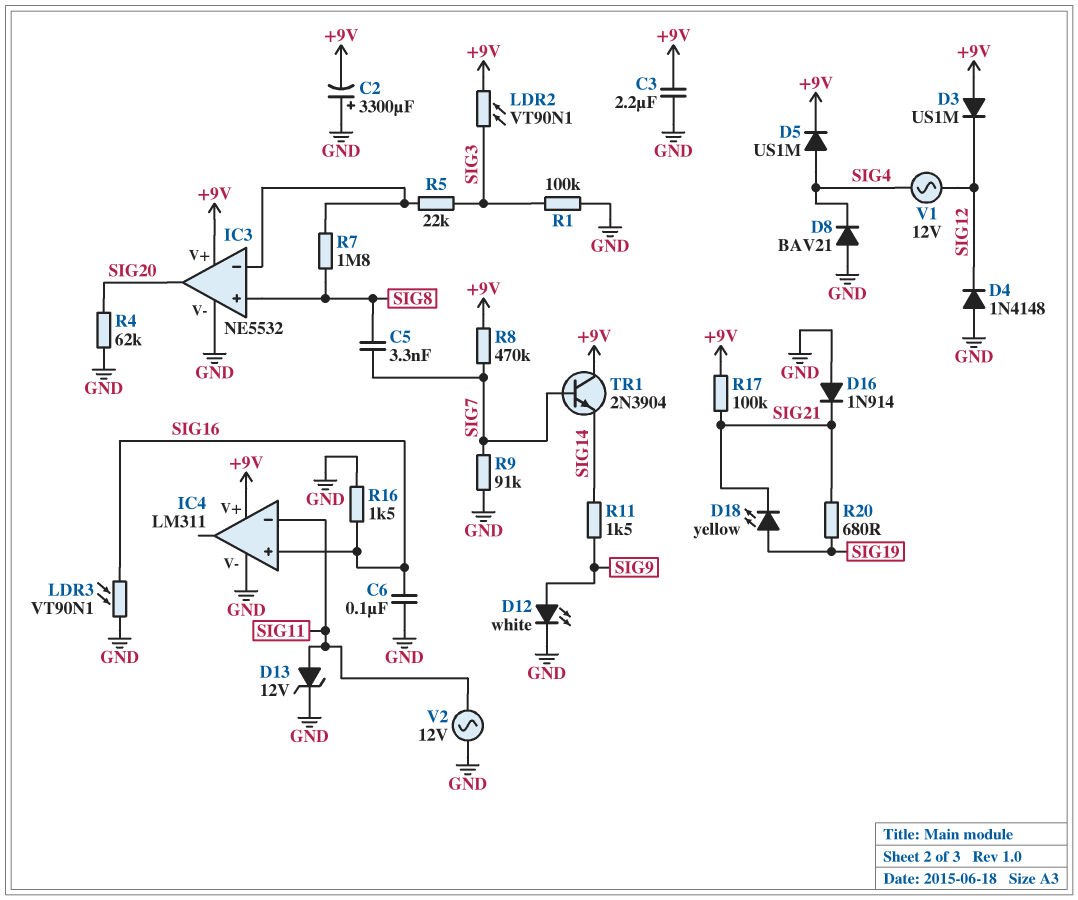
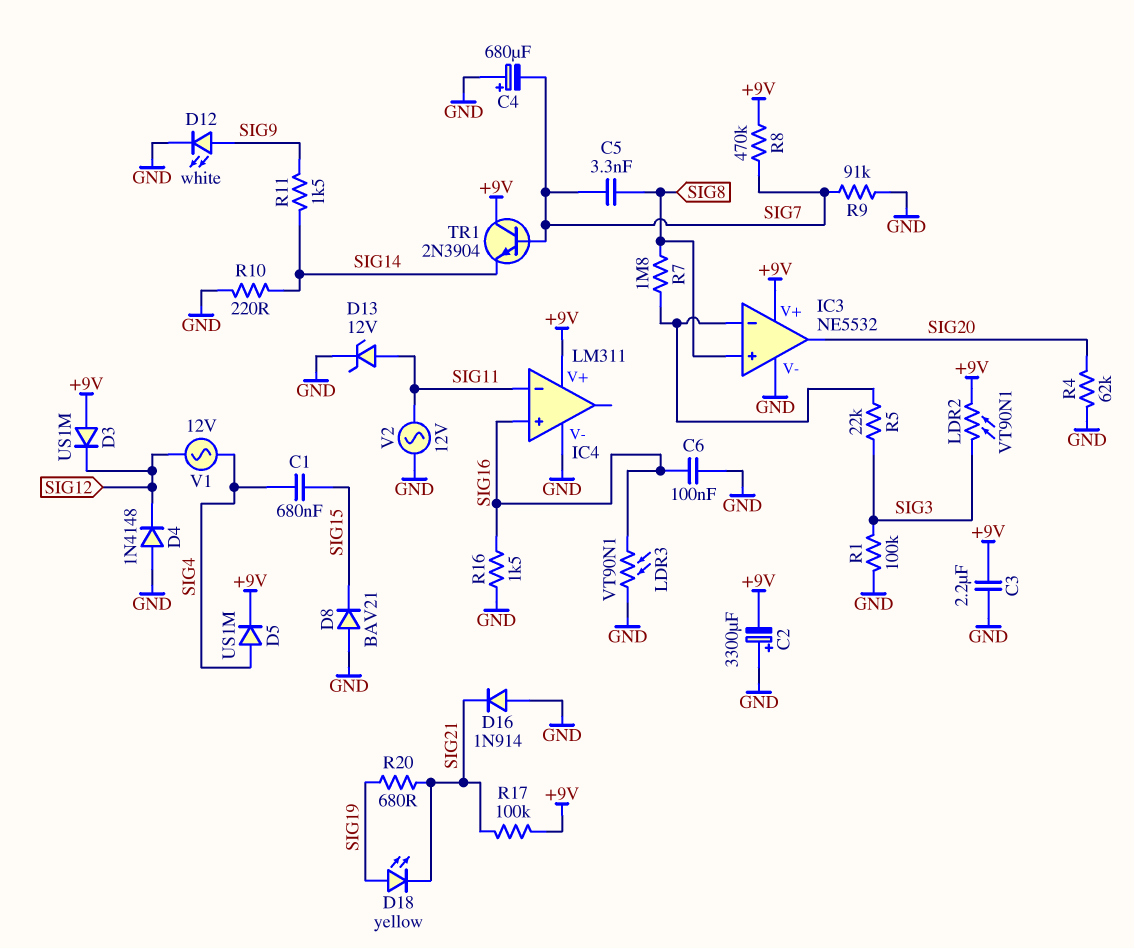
C1: none -> 680nF (SIG4, SIG15)
C4: none -> 680uF (plus GND, minus SIG7)
D8: diode BAV21 (A GND, K SIG4) -> diode BAV21 (A GND, K SIG15)
R10: none -> 220 (GND, SIG14)

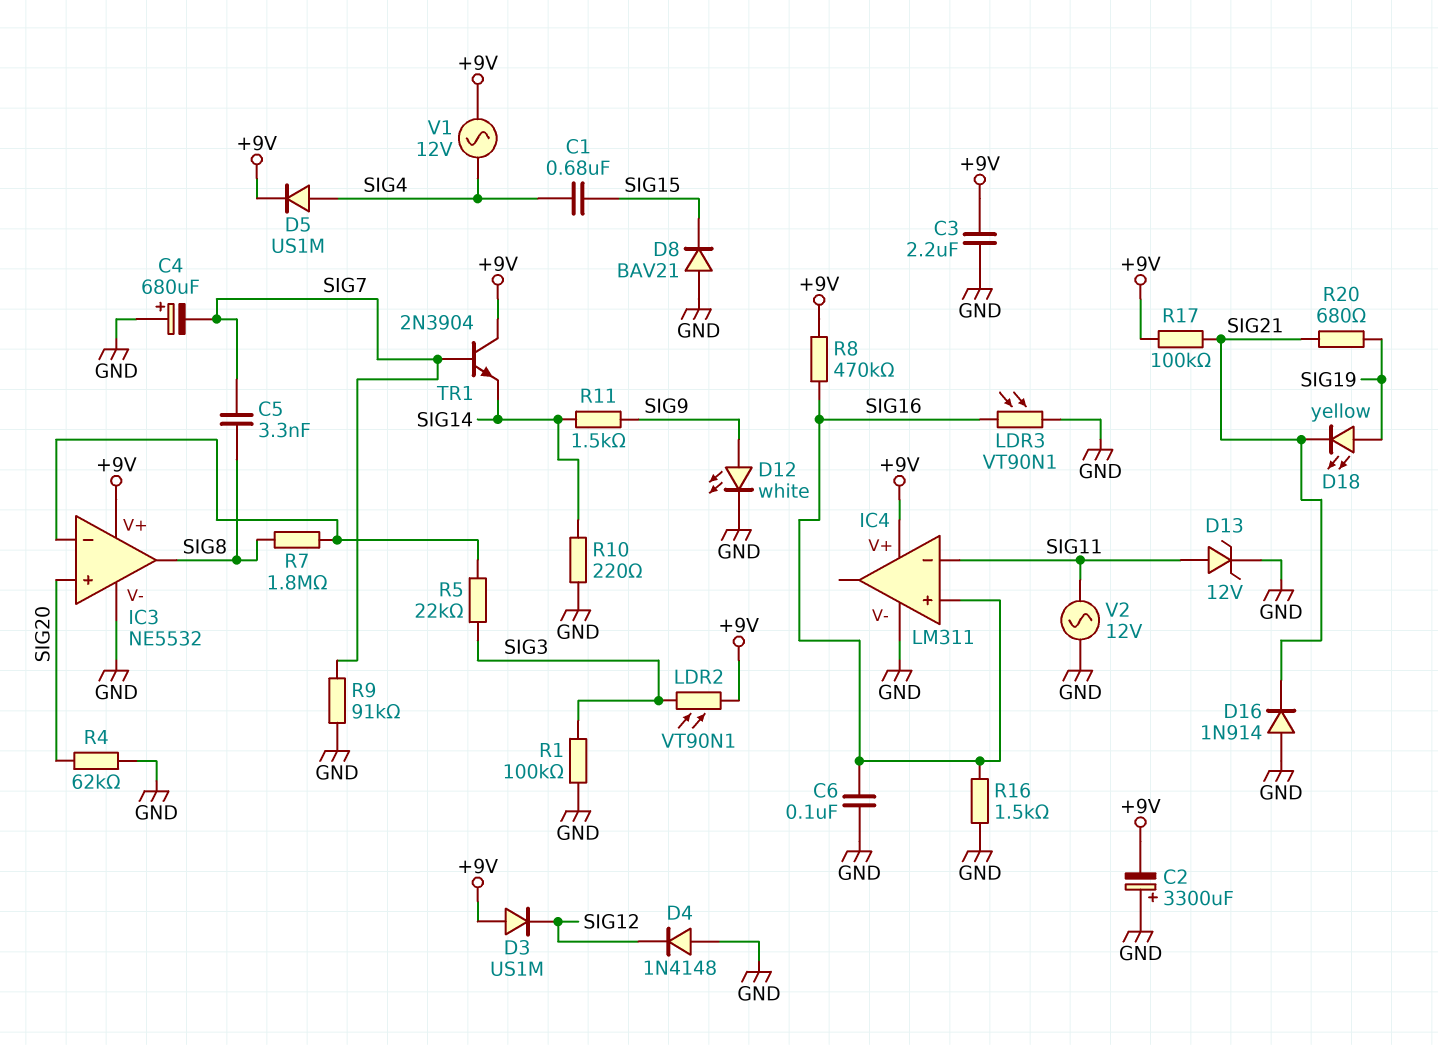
IC3 pin in+: SIG8 -> SIG20
IC3 pin out: SIG20 -> SIG8
R8: 470k (+9V, SIG7) -> 470k (+9V, SIG16)
V1: AC 12V (SIG4, SIG12) -> AC 12V (+9V, SIG4)

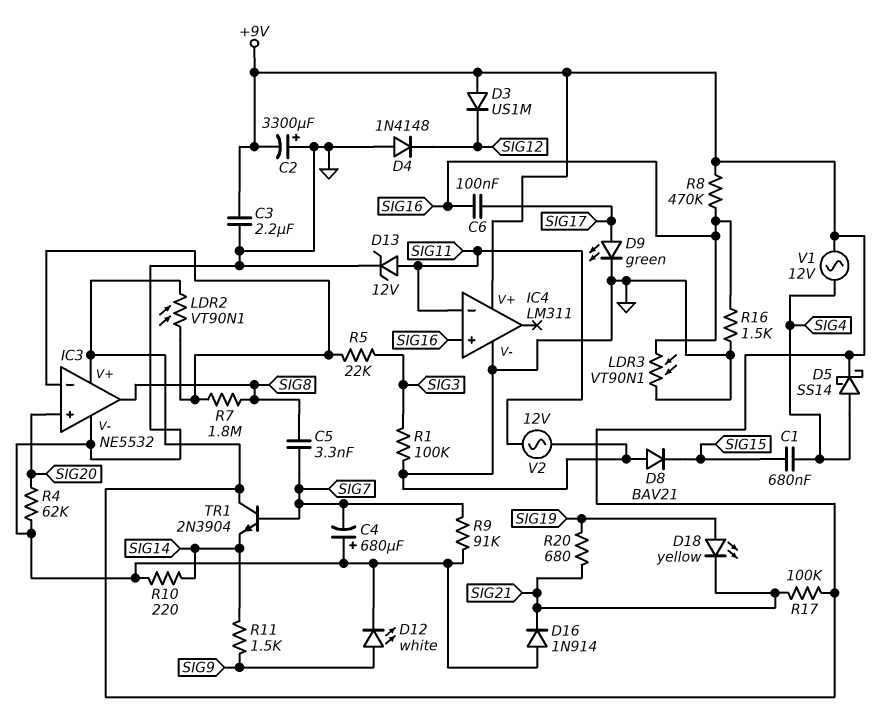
C6: 100nF (GND, SIG16) -> 100nF (SIG16, SIG17)
D5: diode US1M (A SIG4, K +9V) -> schottky SS14 (A SIG4, K +9V)
D9: none -> LED green (A SIG17, K GND)
LDR2: VT90N1 (+9V, SIG3) -> VT90N1 (+9V, IC3/in-)

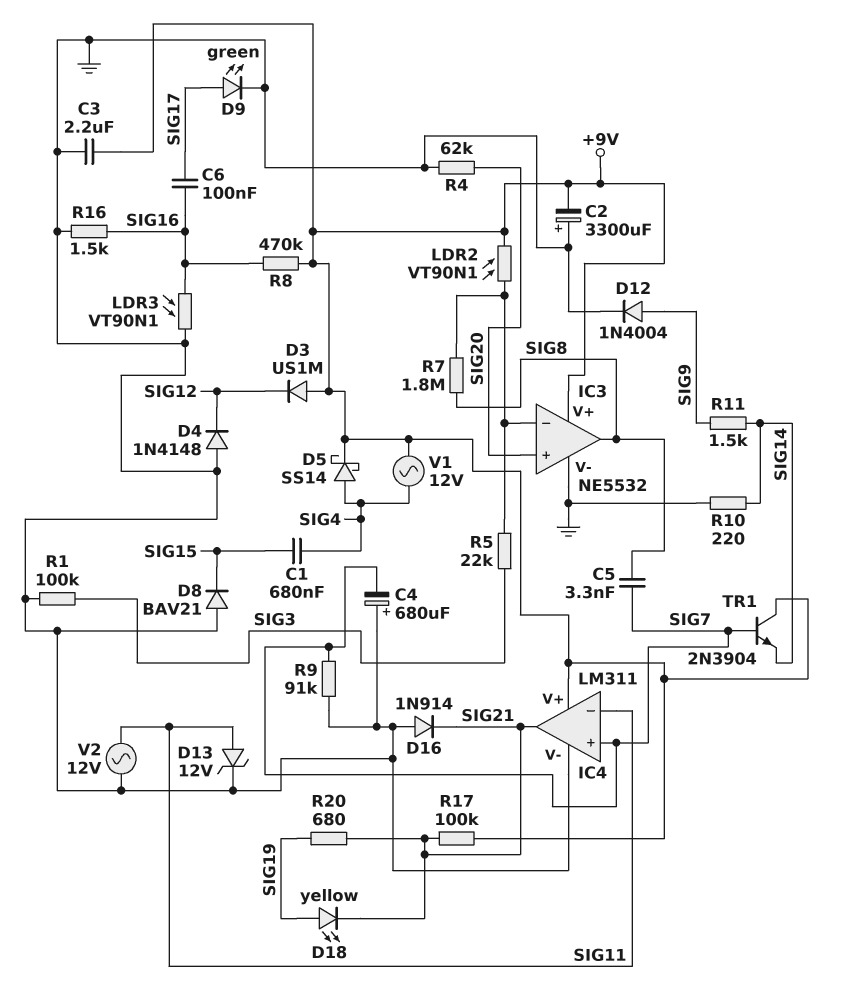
D12: LED white (A SIG9, K GND) -> diode 1N4004 (A SIG9, K GND)
IC4 pin in+: SIG16 -> SIG7
IC4 pin out: none -> SIG21

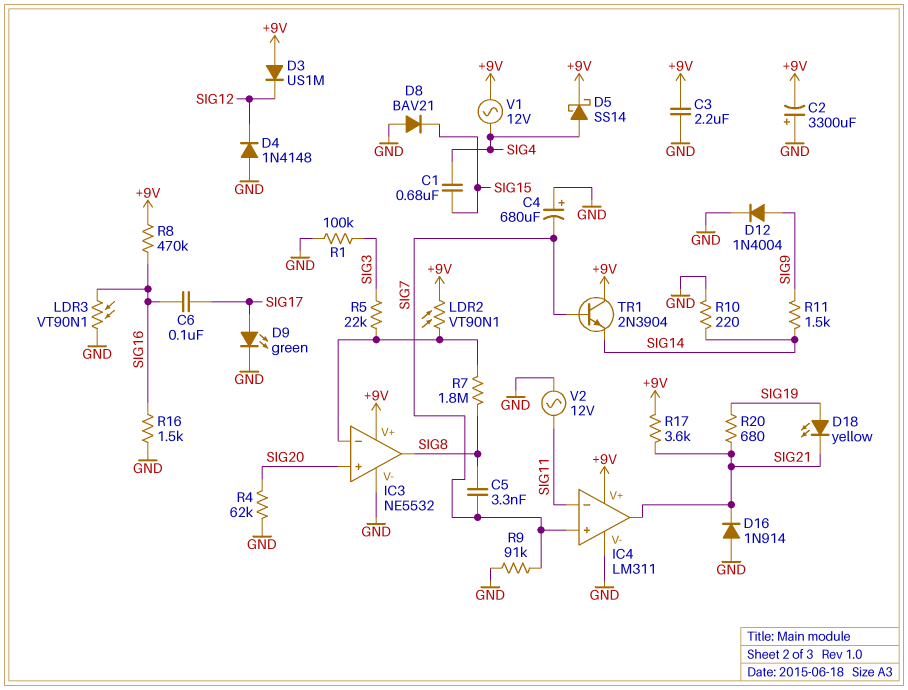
D13: zener 12V (A SIG11, K GND) -> none
R17: 100k (+9V, SIG21) -> 3.6k (+9V, SIG21)

